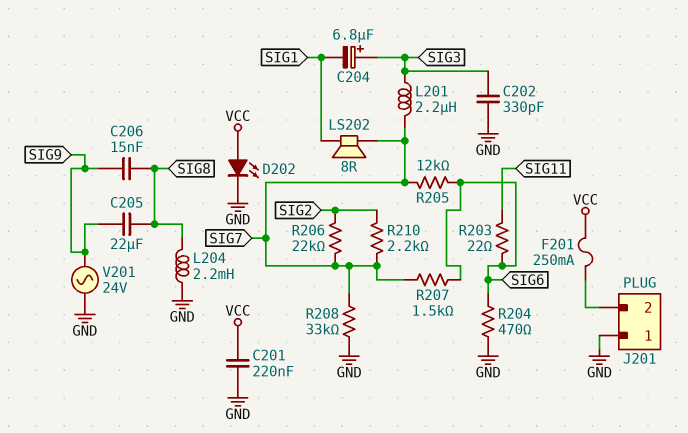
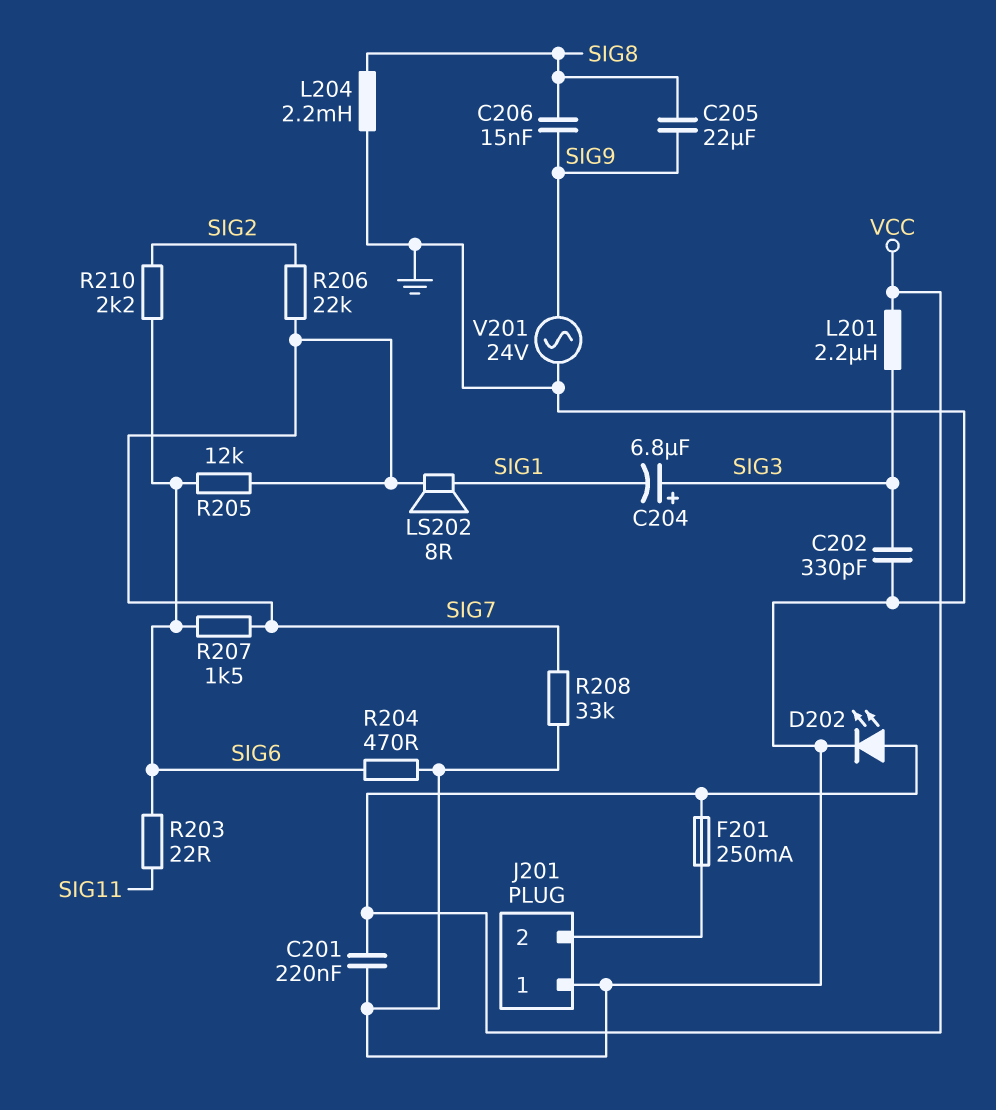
L201: 2.2uH (SIG3, SIG7) -> 2.2uH (SIG3, VCC)
R210: 2.2k (SIG2, SIG7) -> 2.2k (SIG2, SIG6)

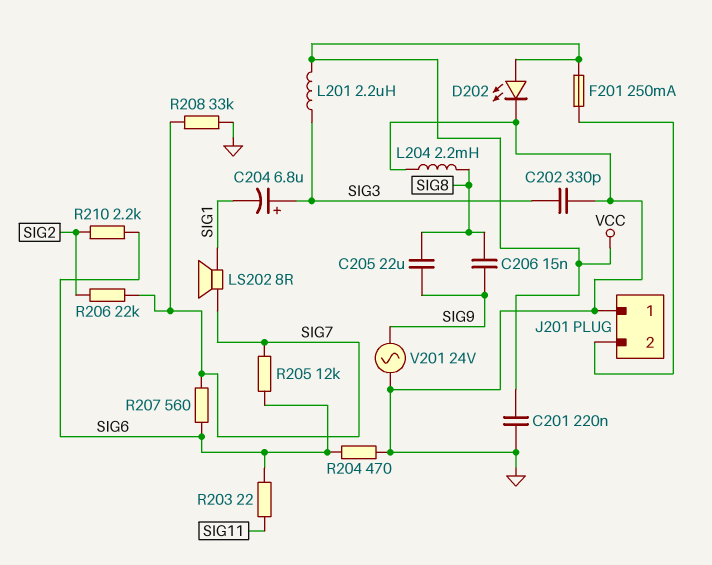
R207: 1.5k (SIG6, SIG7) -> 560 (SIG6, SIG7)

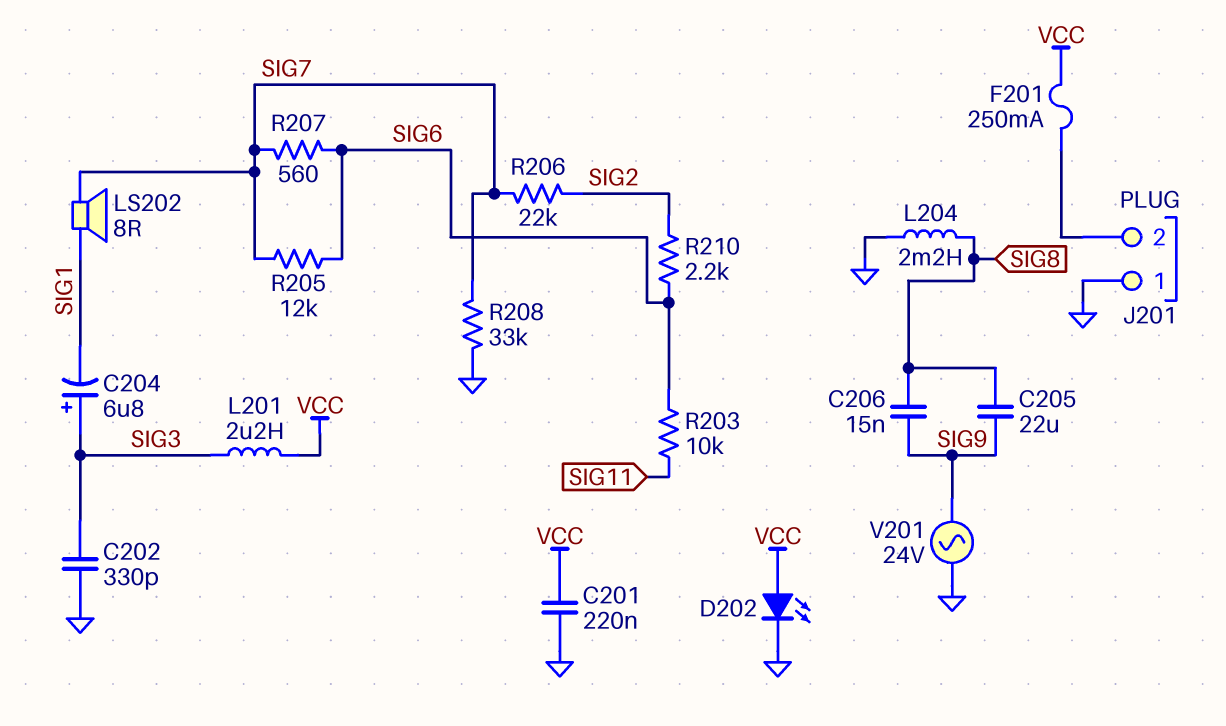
R203: 22 (SIG6, SIG11) -> 10k (SIG6, SIG11)
R204: 470 (GND, SIG6) -> none

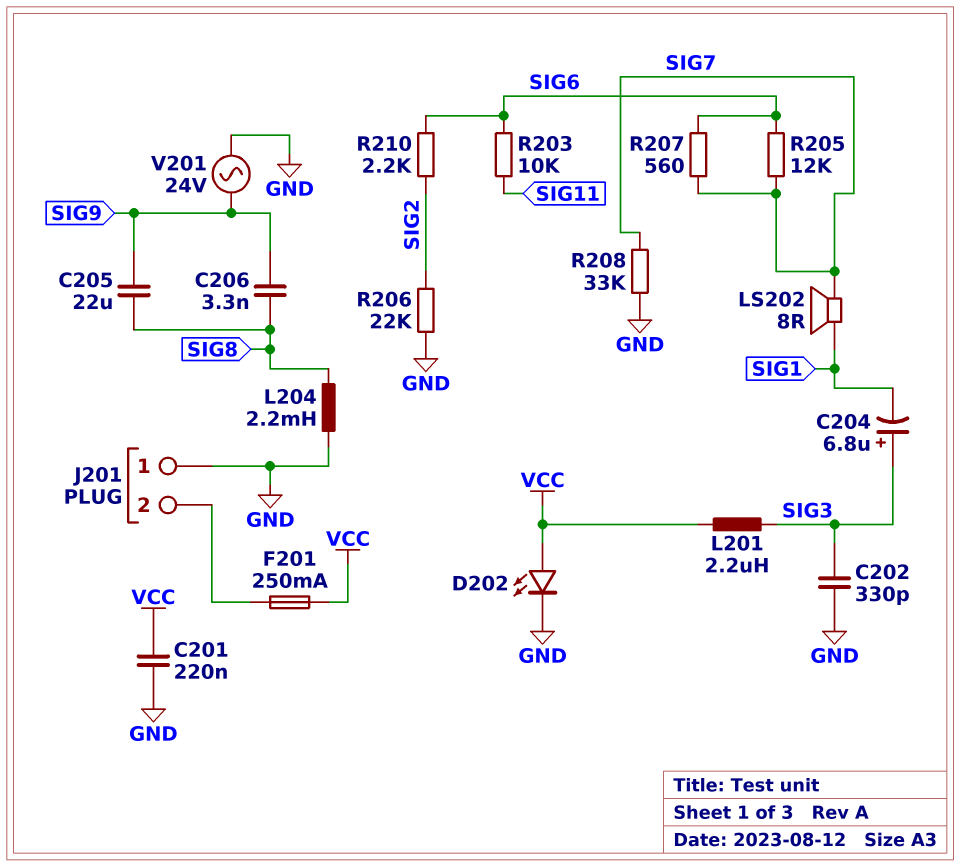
C206: 15nF (SIG8, SIG9) -> 3.3nF (SIG8, SIG9)
R206: 22k (SIG2, SIG7) -> 22k (GND, SIG2)

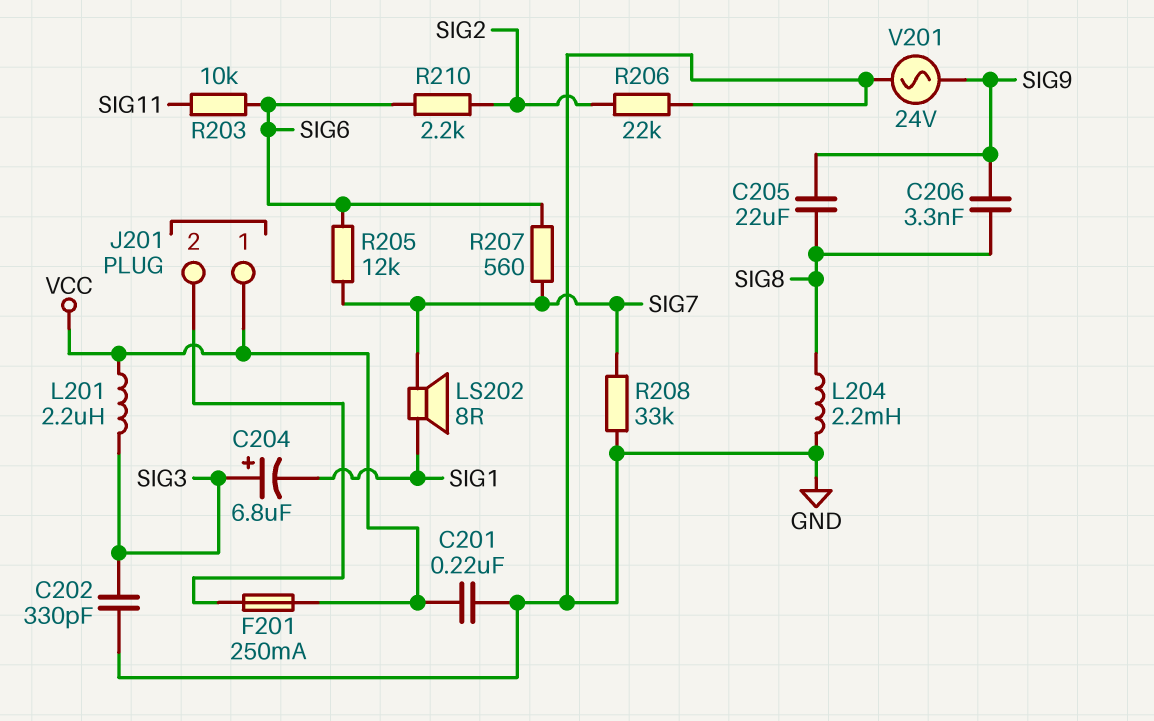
D202: LED (A VCC, K GND) -> none
J201 pin 1: GND -> VCC

